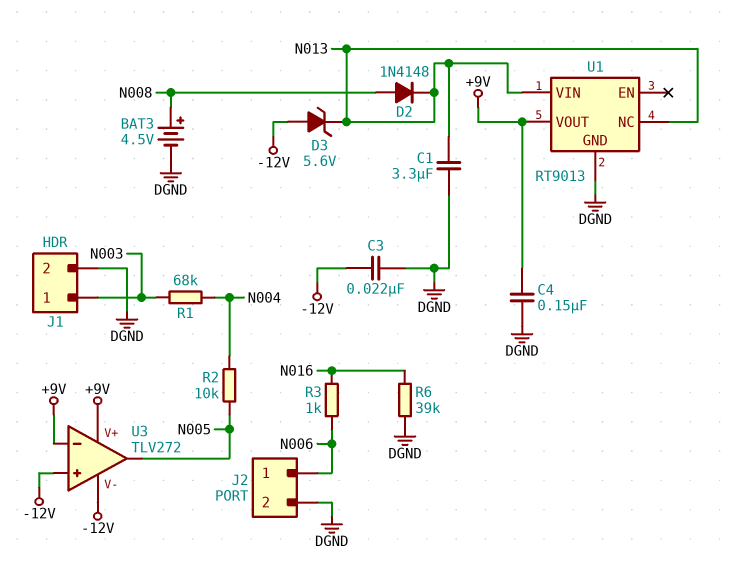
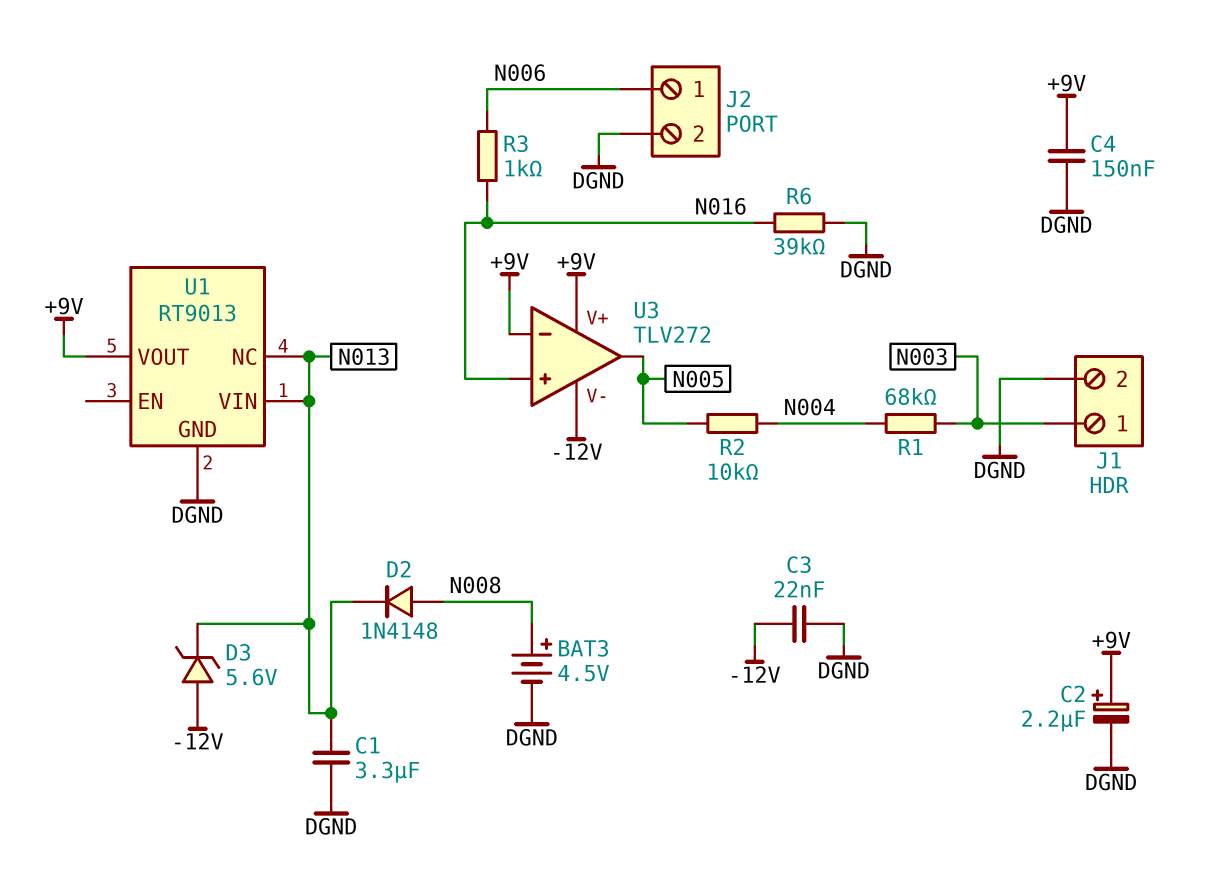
C2: none -> 2.2uF (plus +9V, minus DGND)
U3 pin in+: -12V -> N016

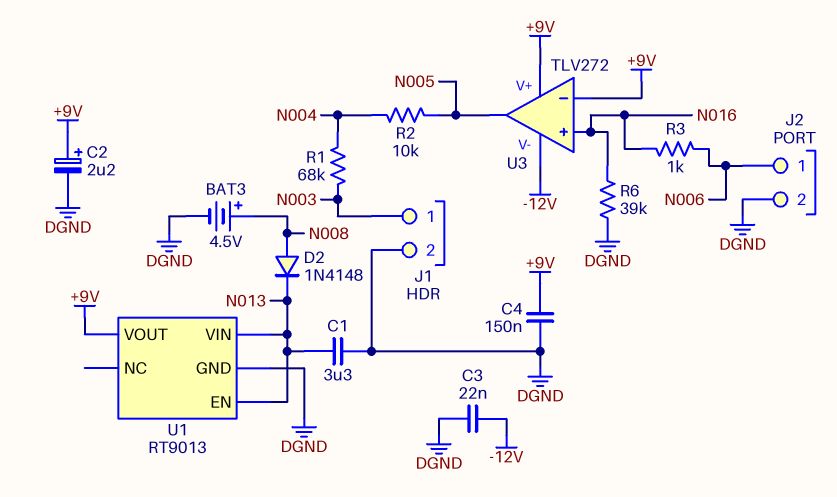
D3: zener 5.6V (A -12V, K N013) -> none
U1 pin EN: none -> N013
U1 pin NC: N013 -> none

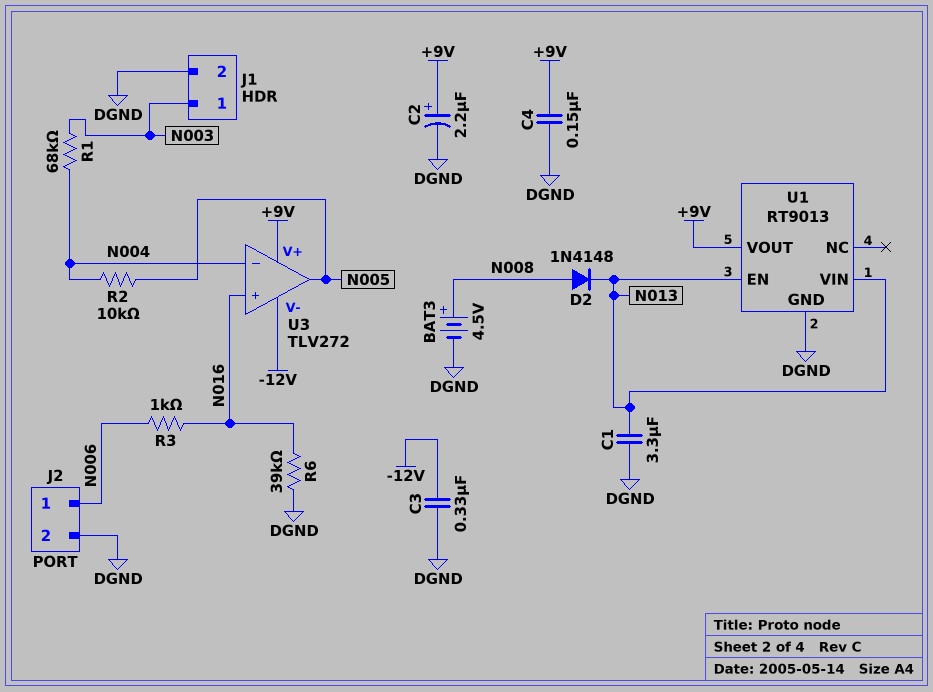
C3: 22nF (-12V, DGND) -> 330nF (-12V, DGND)
U3 pin in-: +9V -> N004

